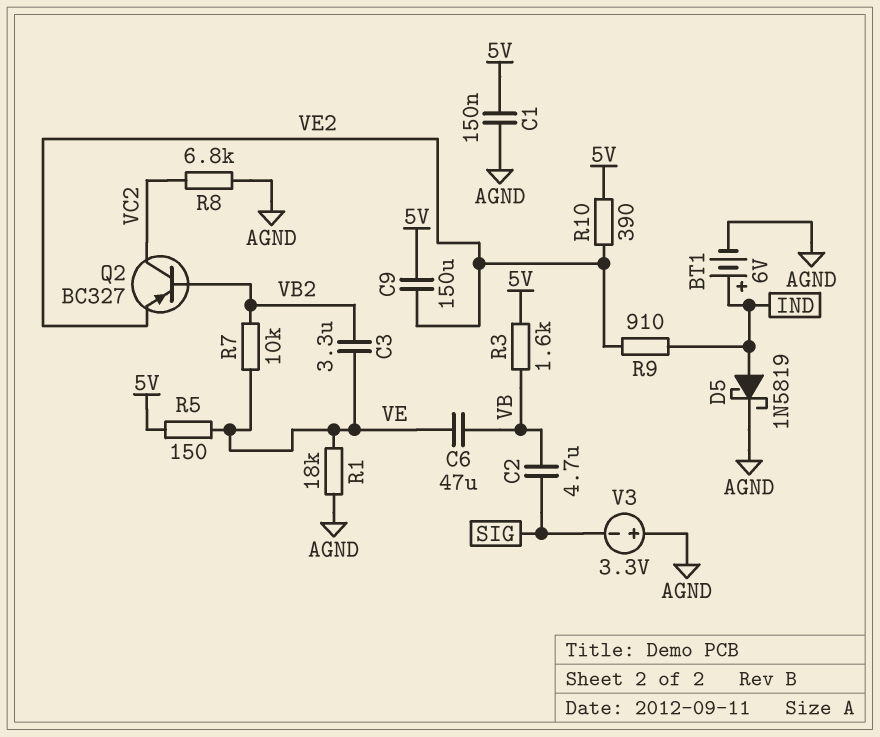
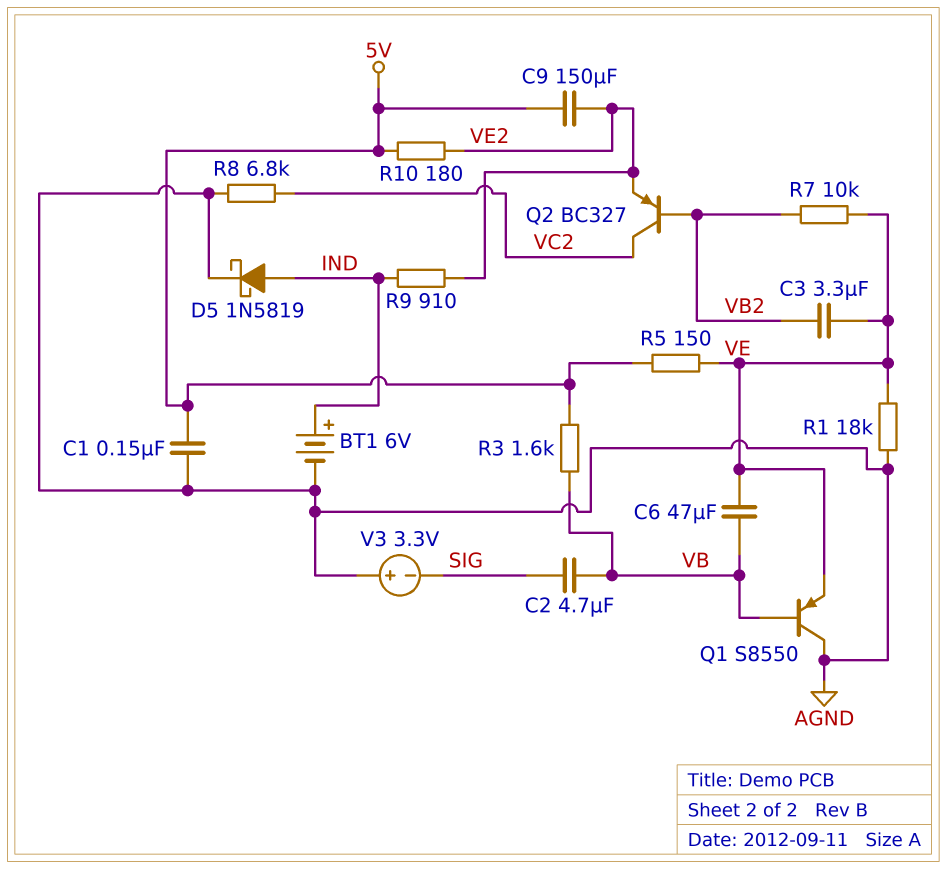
Q1: none -> PNP S8550 (B VB, C AGND, E VE)
R10: 390 (5V, VE2) -> 180 (5V, VE2)

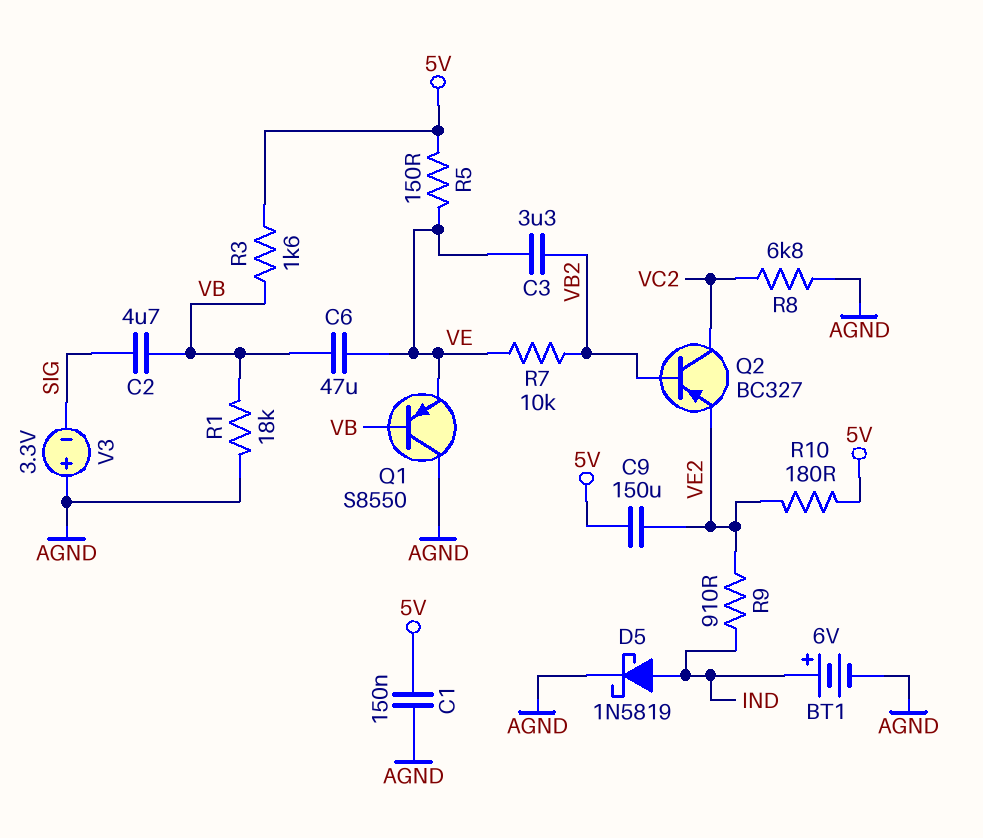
R1: 18k (AGND, VE) -> 18k (AGND, VB)

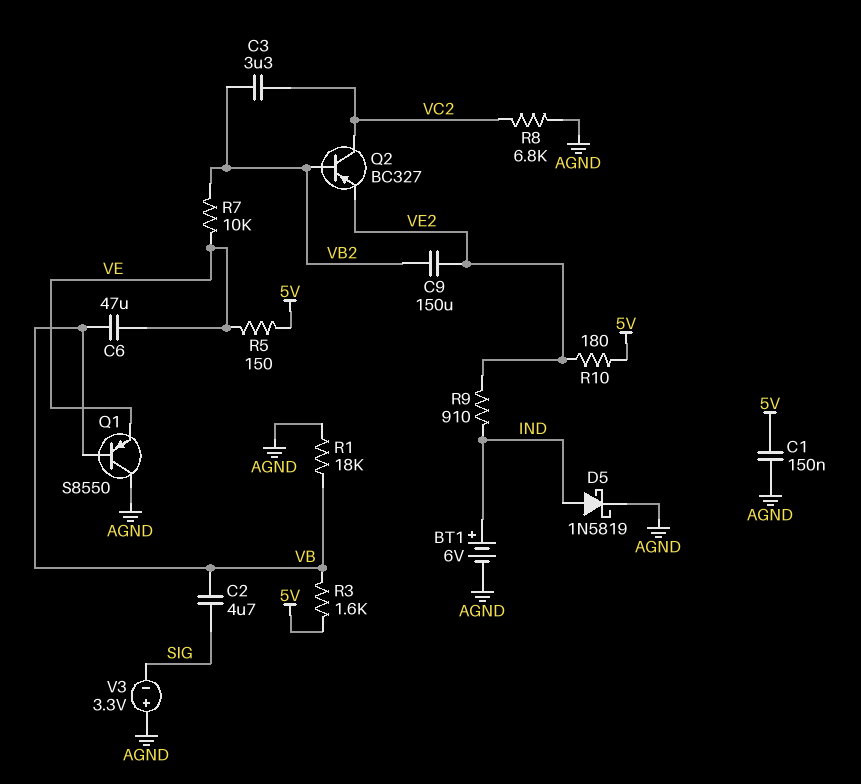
C3: 3.3uF (VB2, VE) -> 3.3uF (VB2, VC2)
C9: 150uF (5V, VE2) -> 150uF (VB2, VE2)

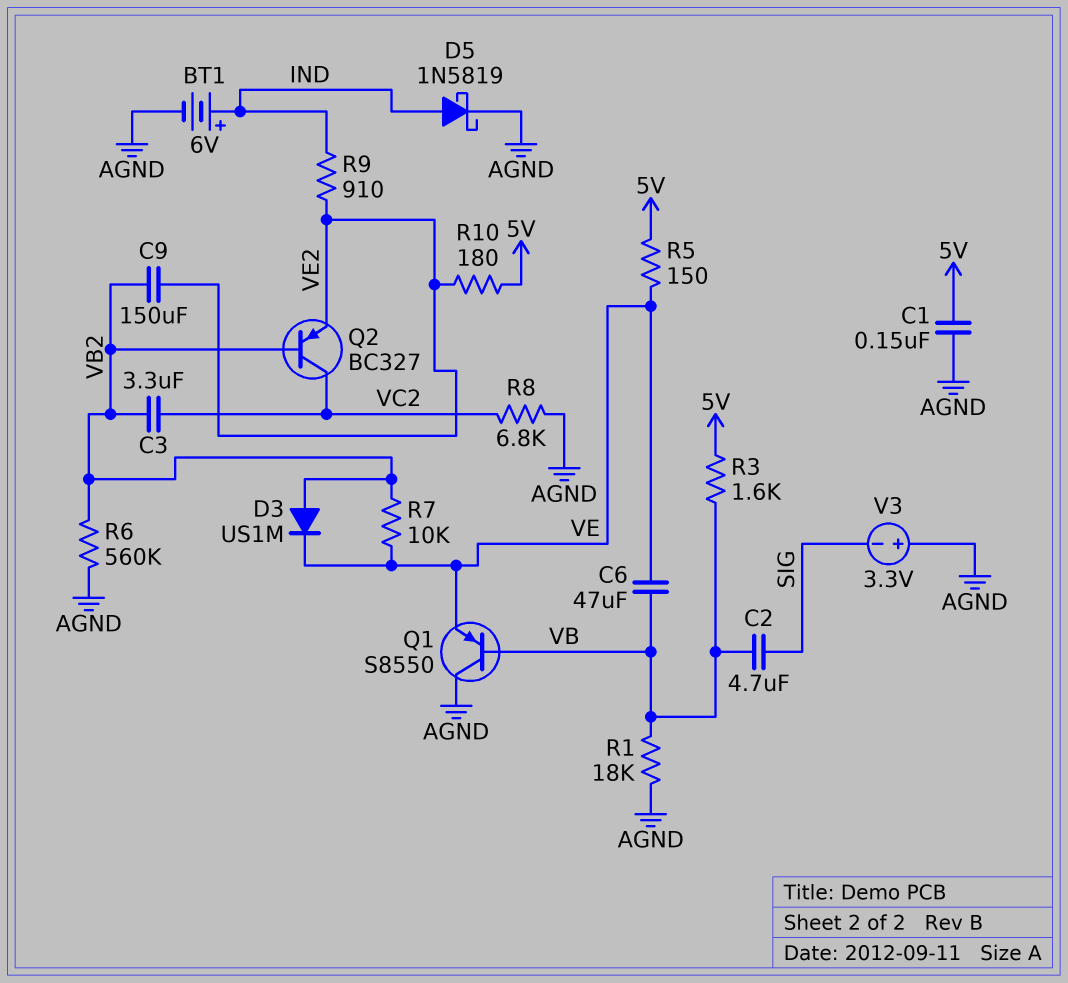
D3: none -> diode US1M (A VB2, K VE)
R6: none -> 560k (AGND, VB2)

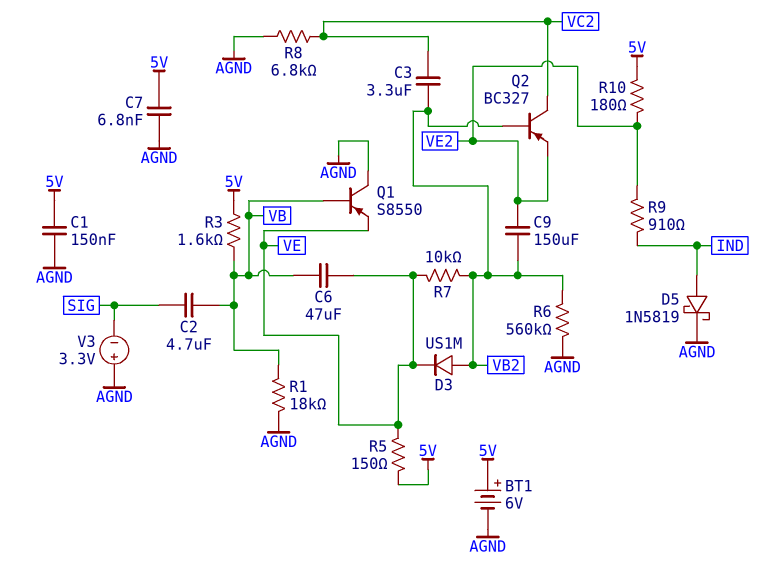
BT1: 6V (plus IND, minus AGND) -> 6V (plus 5V, minus AGND)
C7: none -> 6.8nF (5V, AGND)

